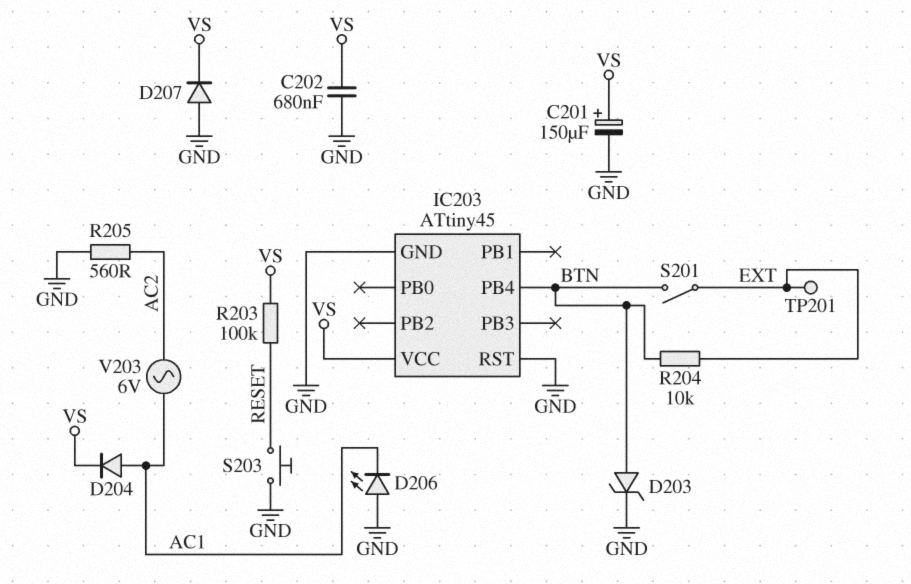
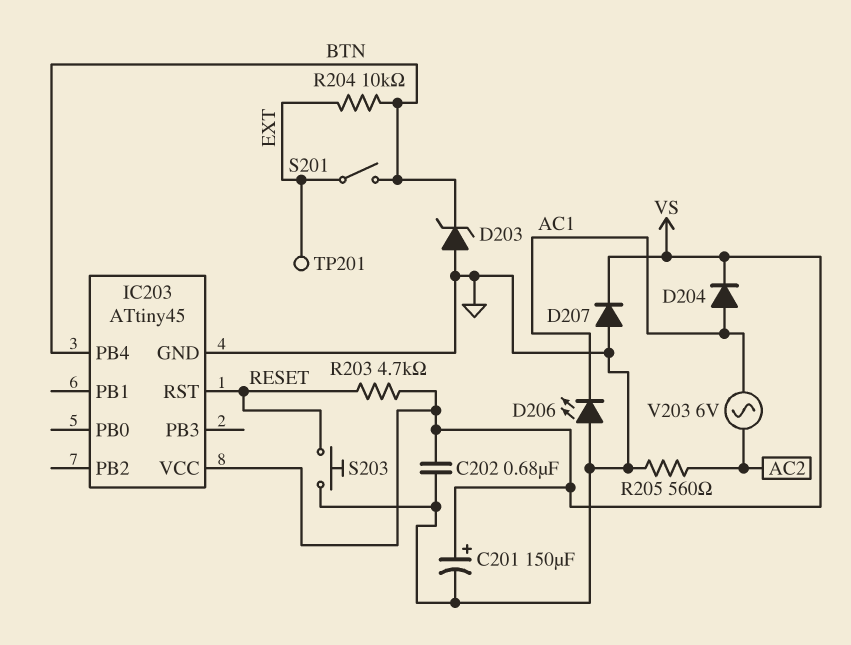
D203: zener (A BTN, K GND) -> zener (A GND, K BTN)
IC203 pin RST: GND -> RESET
R203: 100k (RESET, VS) -> 4.7k (RESET, VS)

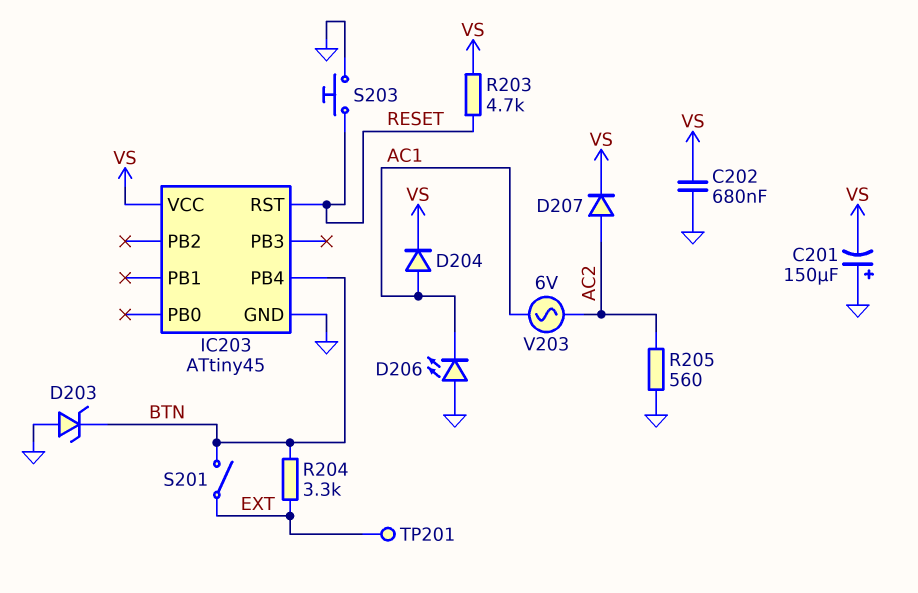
C201: 150uF (plus VS, minus GND) -> 150uF (plus GND, minus VS)
D207: diode (A GND, K VS) -> diode (A AC2, K VS)
R204: 10k (BTN, EXT) -> 3.3k (BTN, EXT)

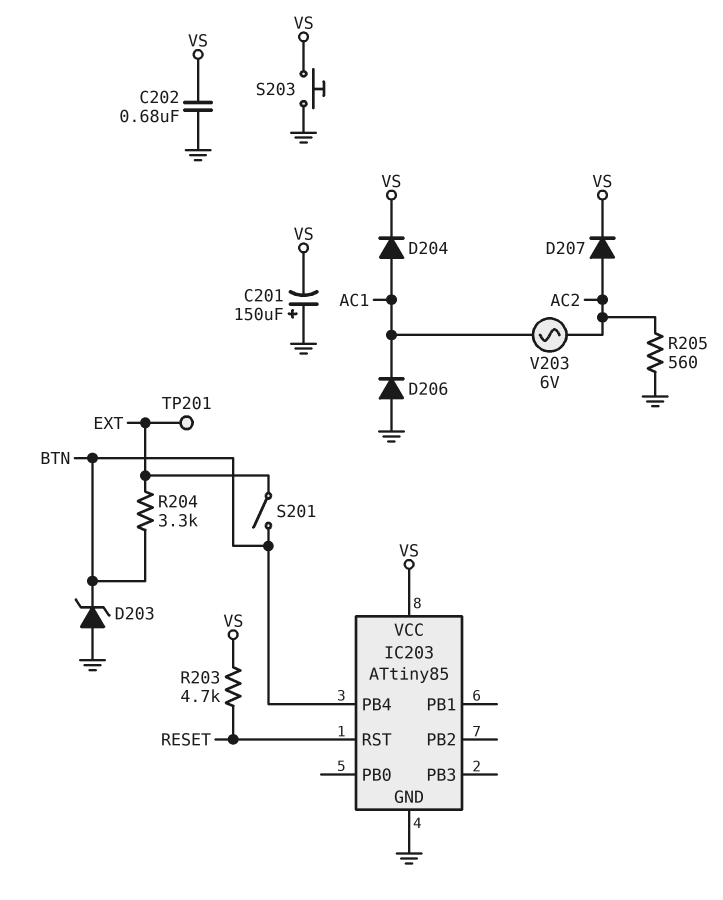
D206: LED (A GND, K AC1) -> diode (A GND, K AC1)
IC203: ATtiny45 -> ATtiny85
S203: button (GND, RESET) -> button (GND, VS)

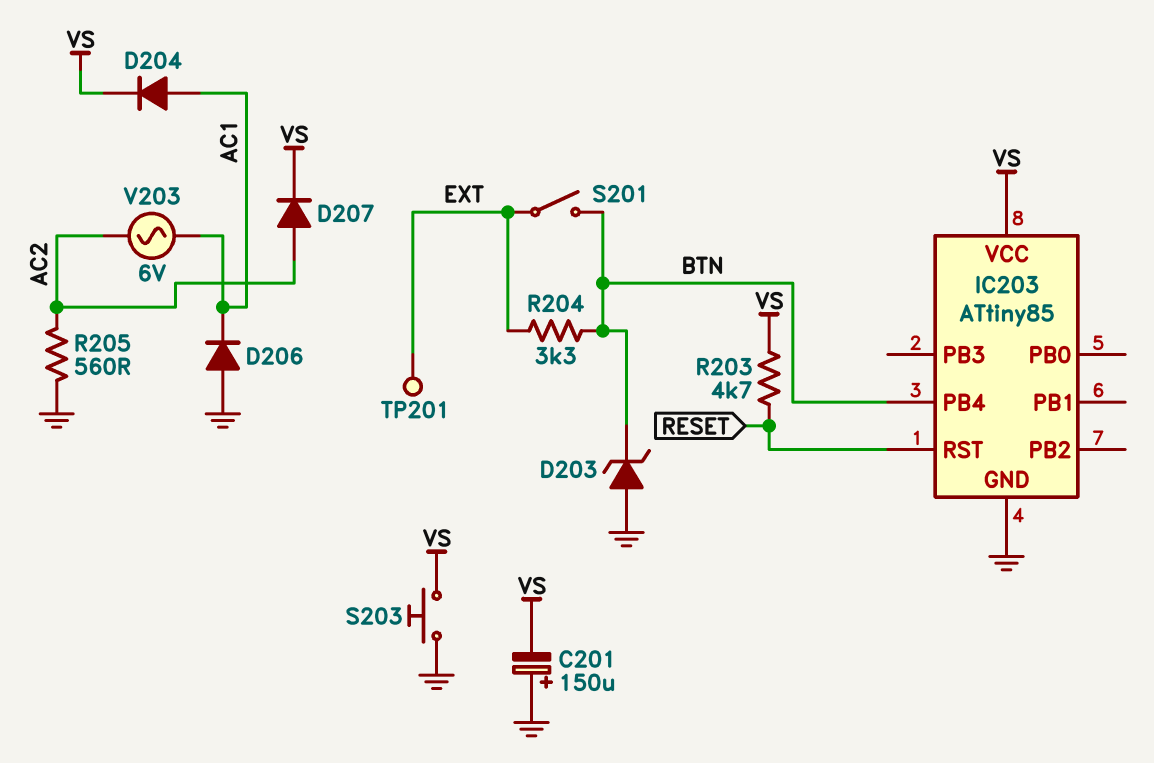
C202: 680nF (GND, VS) -> none

